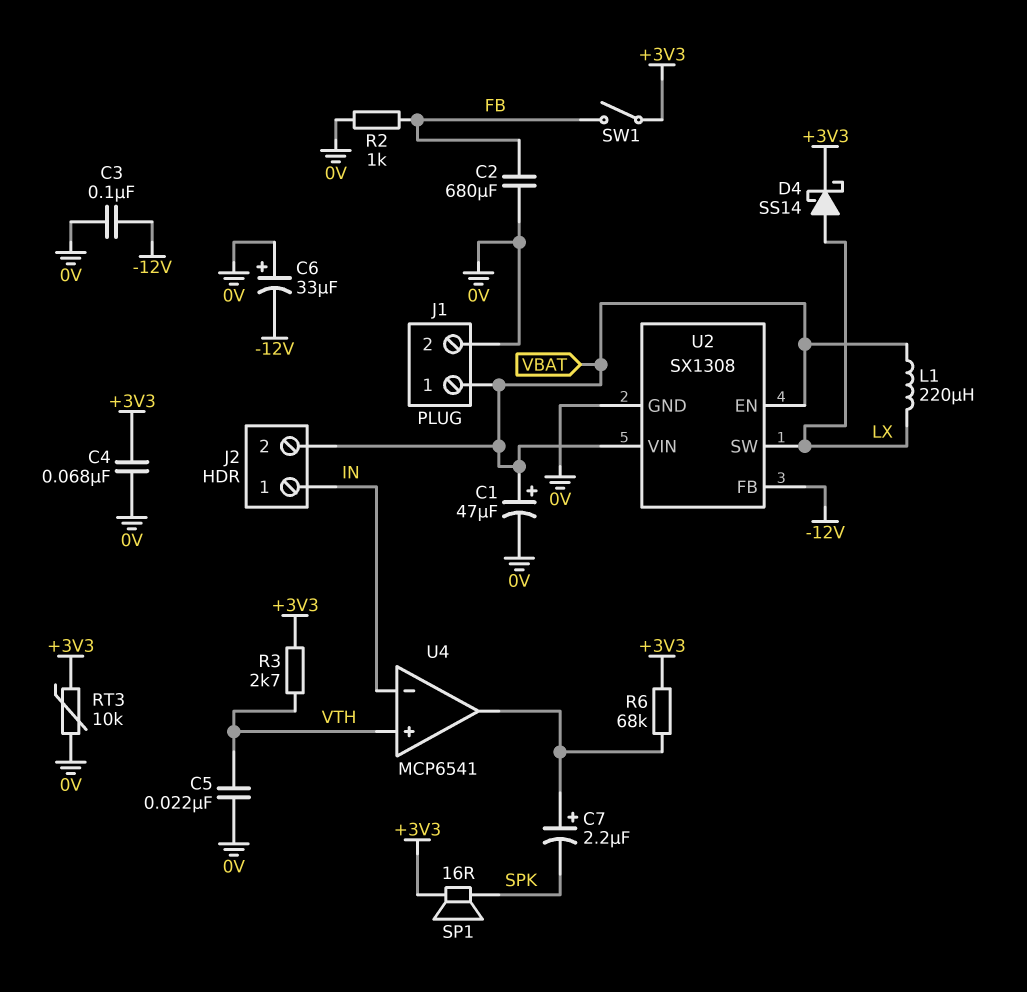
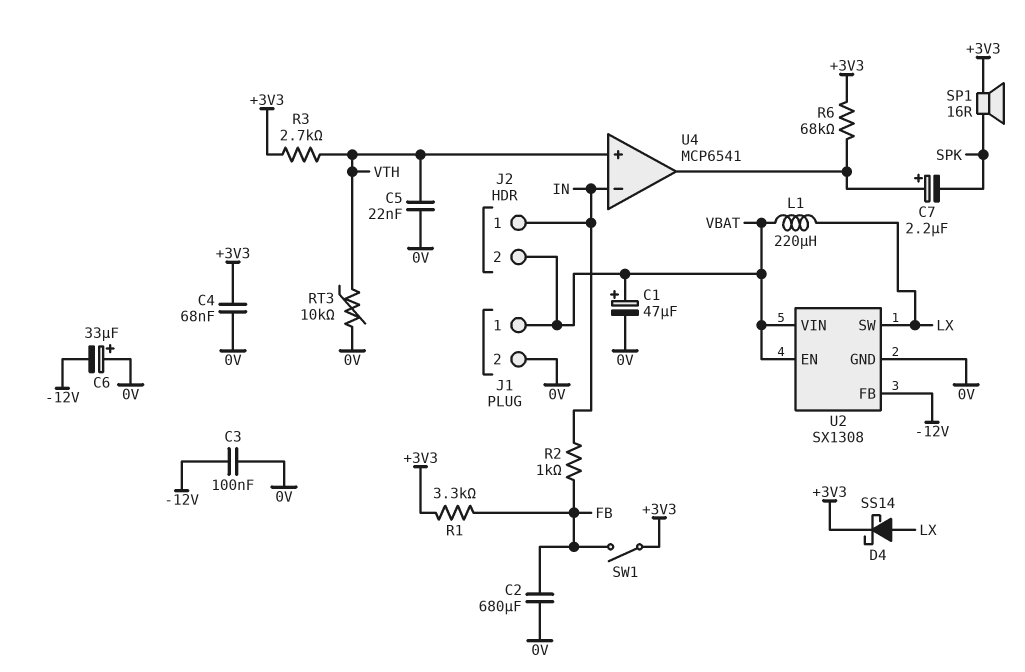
R1: none -> 3.3k (+3V3, FB)
R2: 1k (0V, FB) -> 1k (FB, IN)
RT3: 10k (+3V3, 0V) -> 10k (0V, VTH)

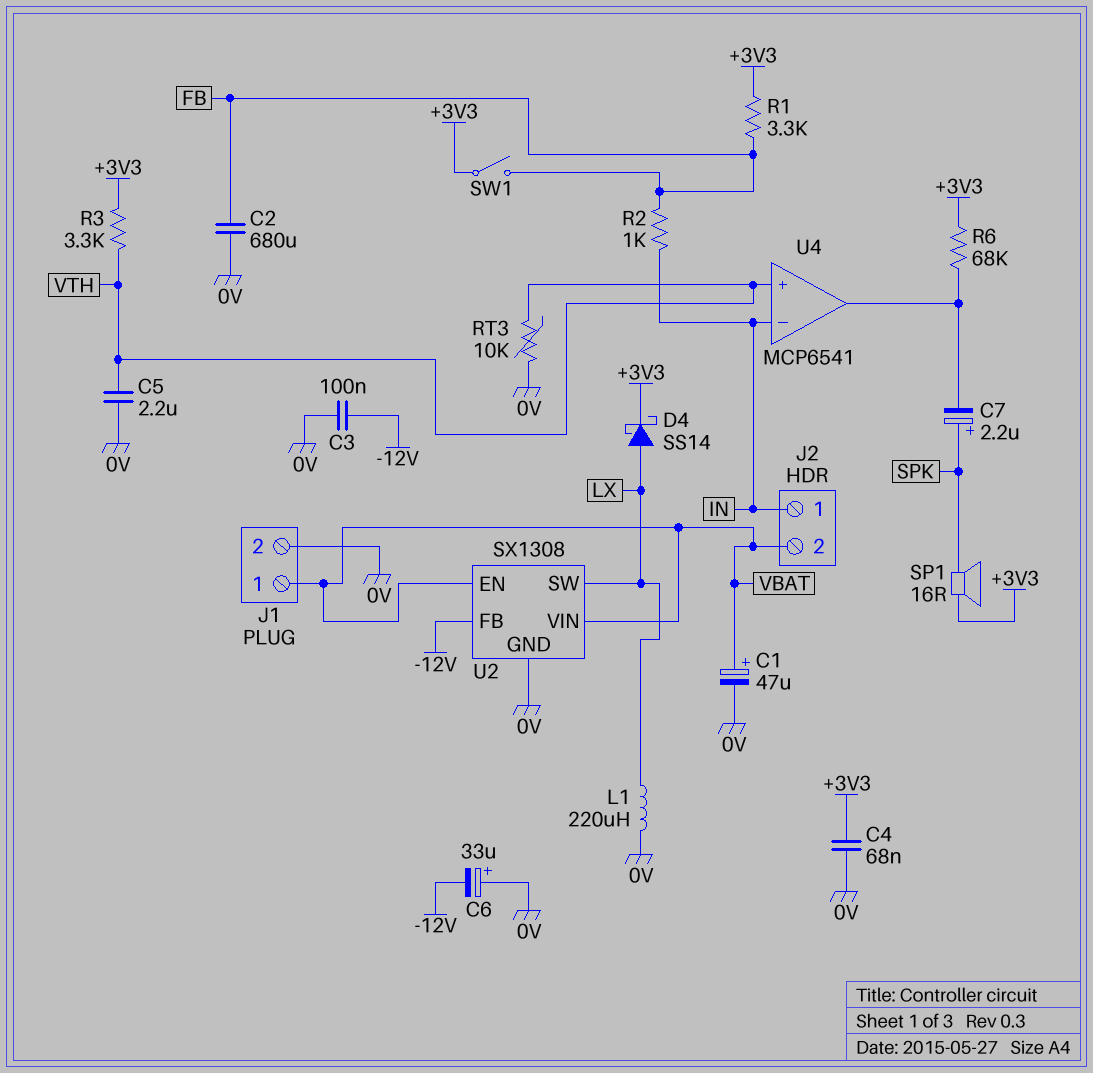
C5: 22nF (0V, VTH) -> 2.2uF (0V, VTH)
C7: 2.2uF (plus U4/out, minus SPK) -> 2.2uF (plus SPK, minus U4/out)
L1: 220uH (LX, VBAT) -> 220uH (0V, LX)
R3: 2.7k (+3V3, VTH) -> 3.3k (+3V3, VTH)

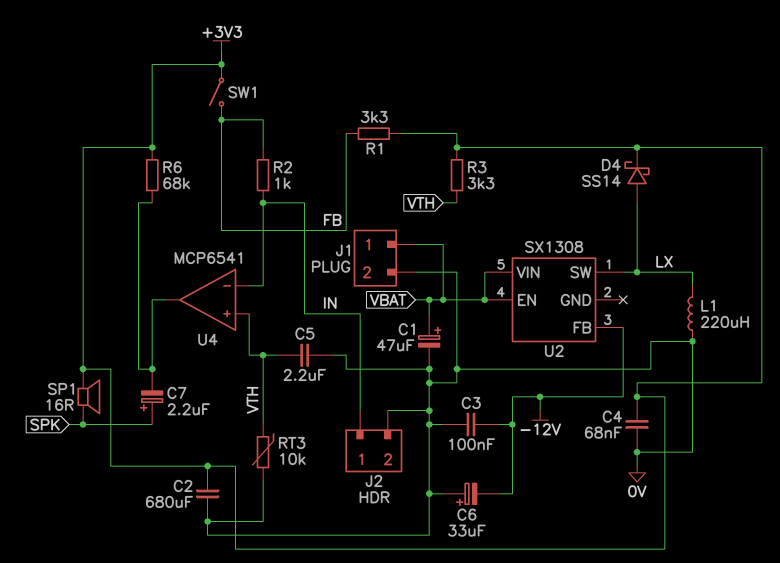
C2: 680uF (0V, FB) -> 680uF (+3V3, 0V)
J2 pin 2: VBAT -> 0V
U2 pin GND: 0V -> none

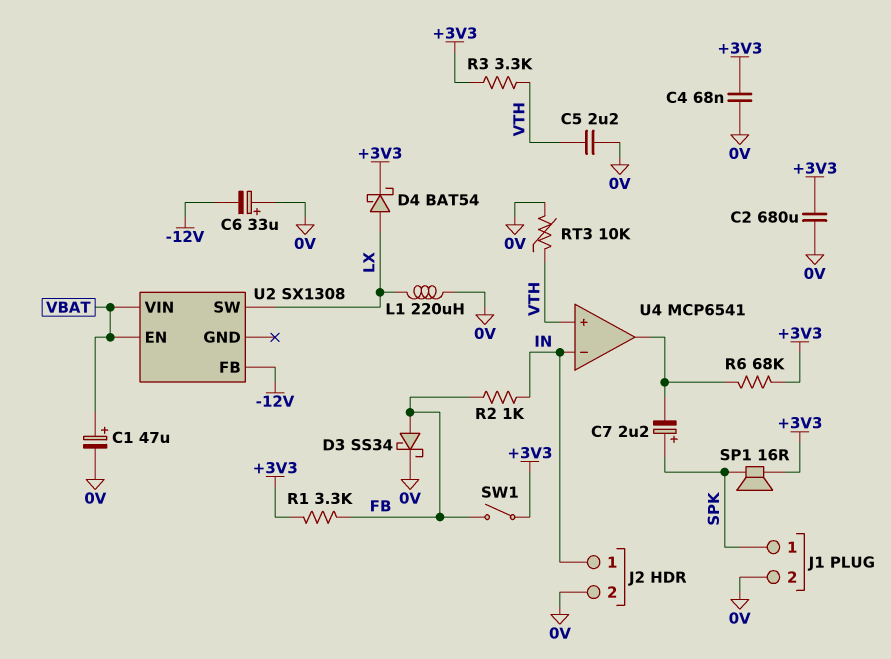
C3: 100nF (-12V, 0V) -> none
D3: none -> schottky SS34 (A FB, K 0V)
D4: schottky SS14 (A LX, K +3V3) -> schottky BAT54 (A LX, K +3V3)
J1 pin 1: VBAT -> SPK

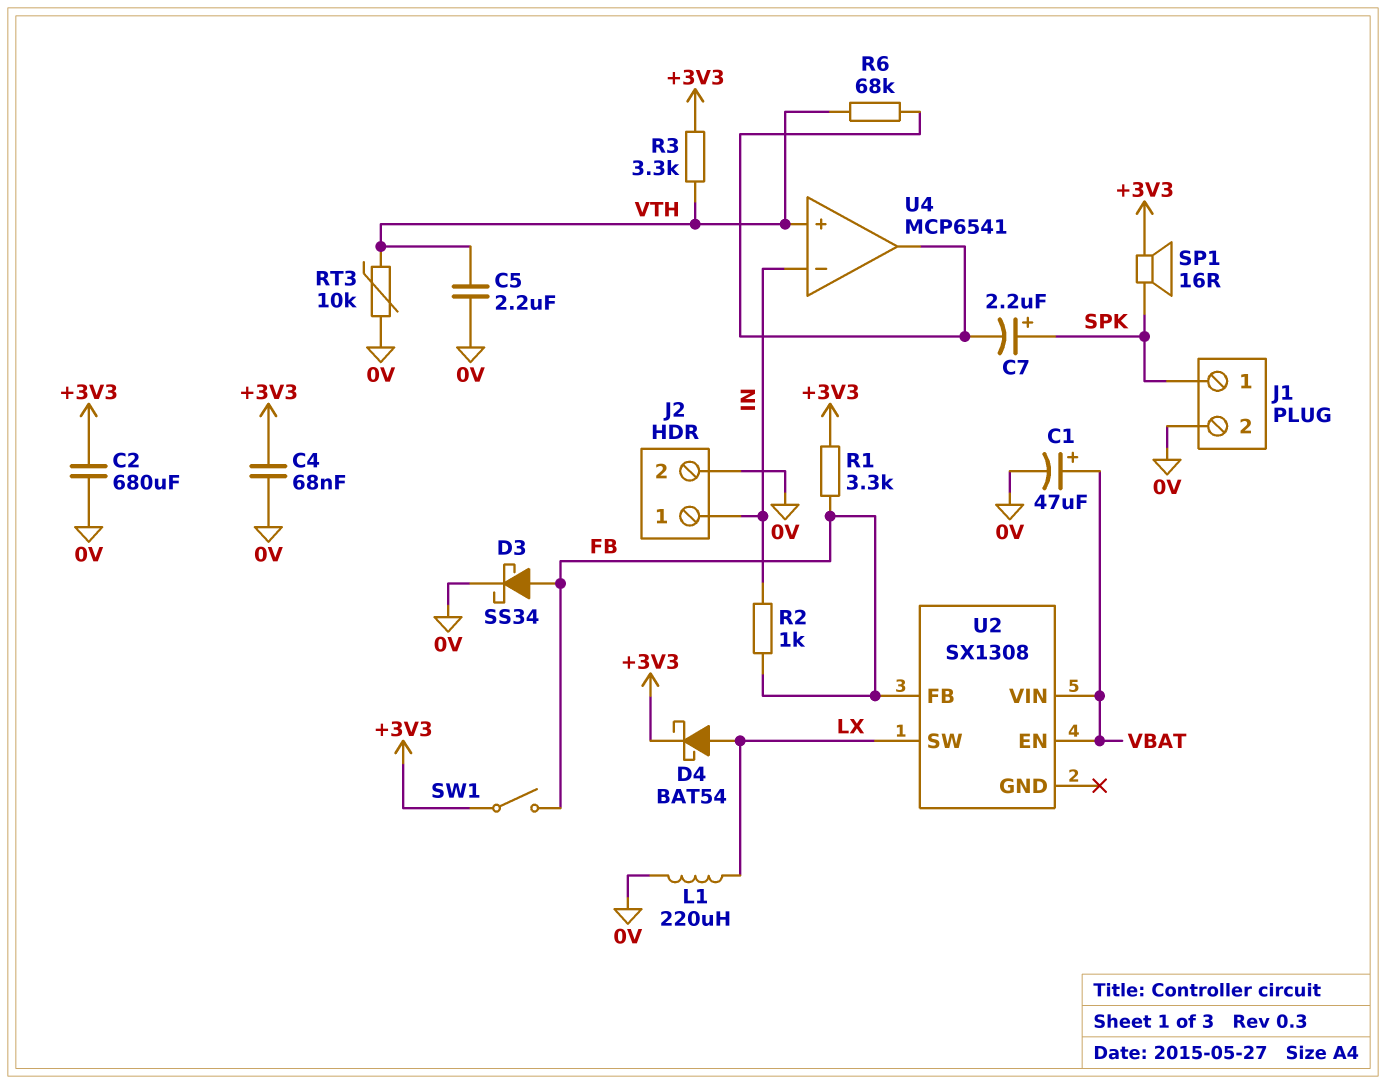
C6: 33uF (plus 0V, minus -12V) -> none
R6: 68k (+3V3, U4/out) -> 68k (U4/out, VTH)
U2 pin FB: -12V -> FB

